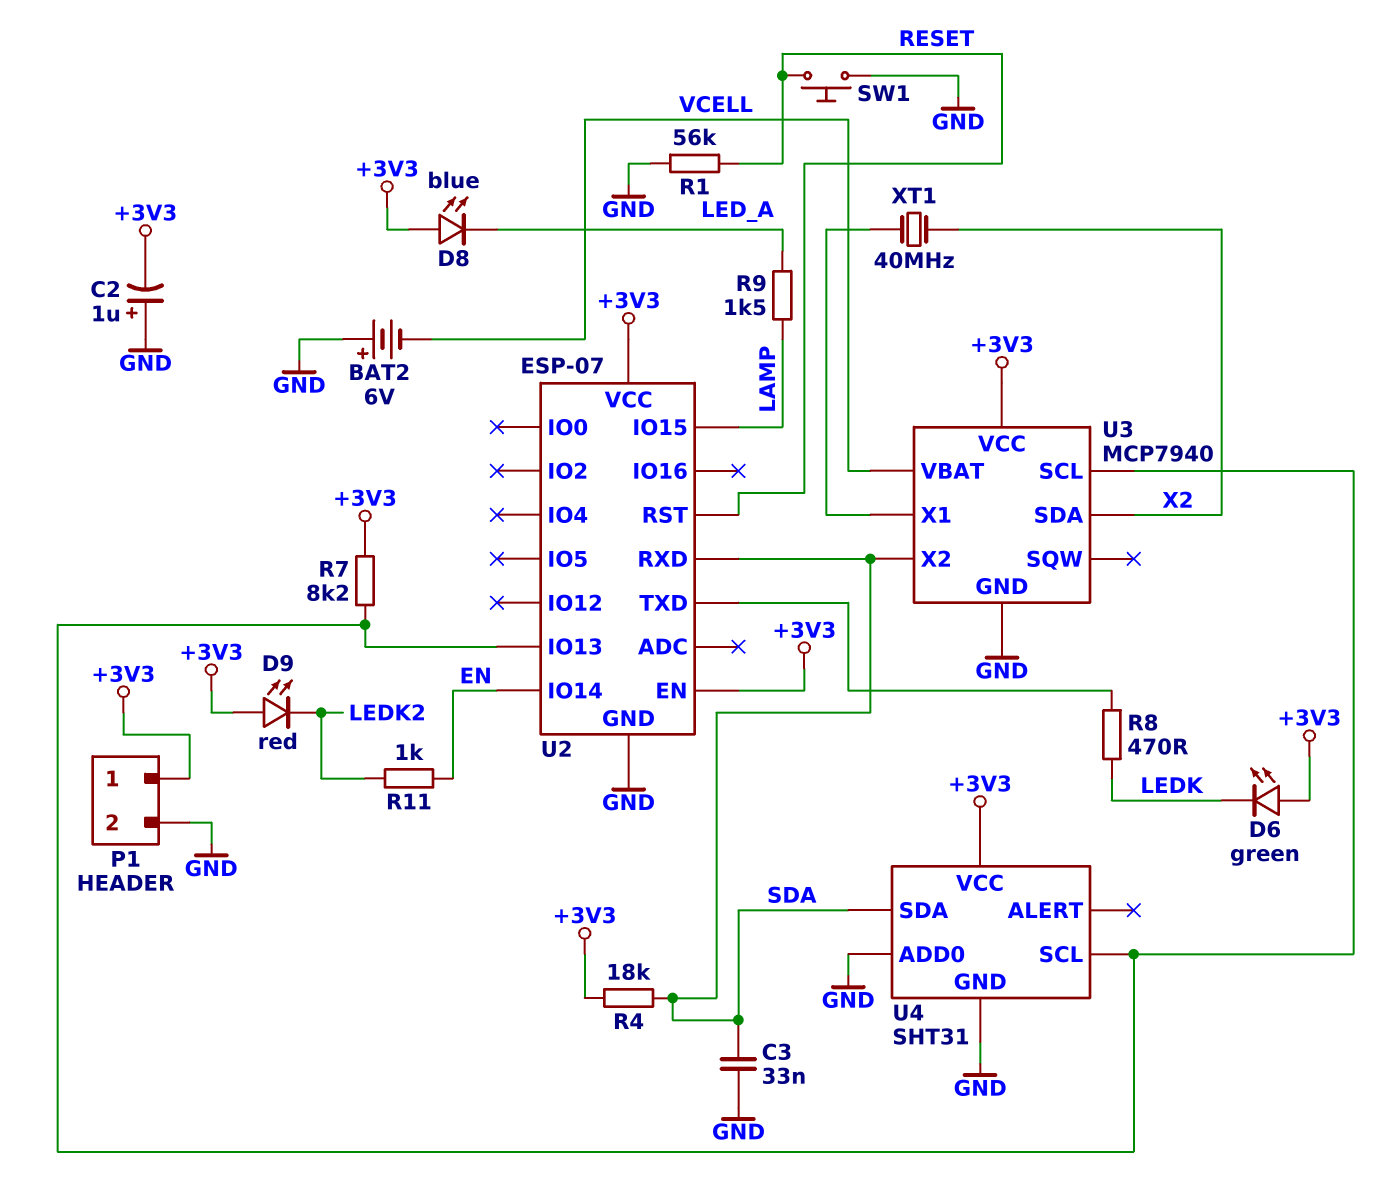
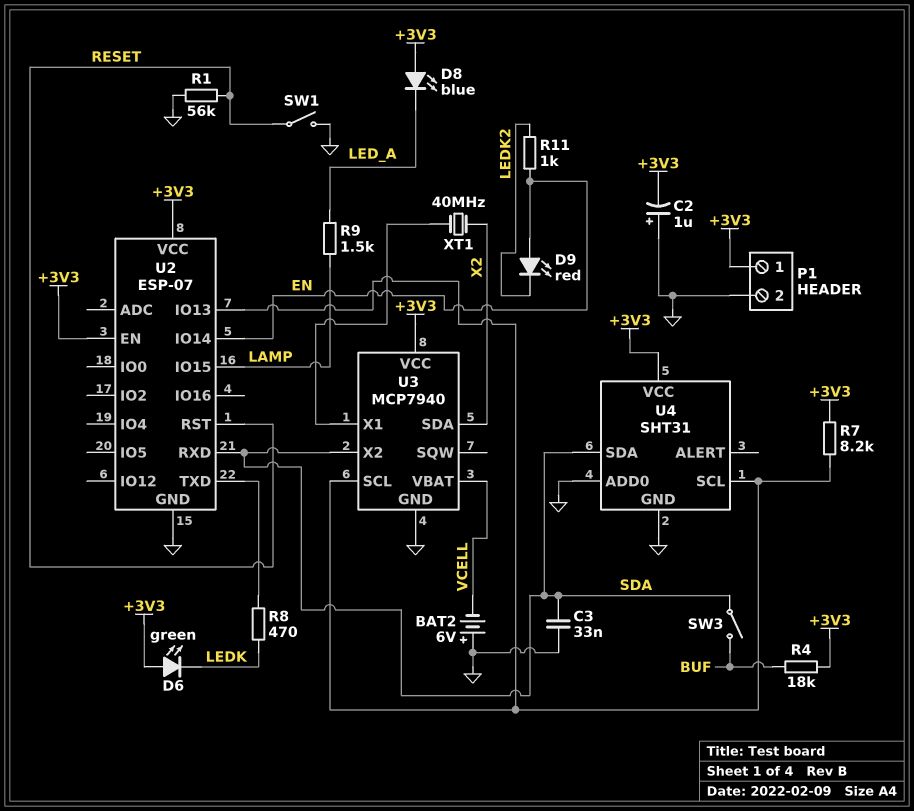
D9: LED red (A +3V3, K LEDK2) -> LED red (A EN, K LEDK2)
R4: 18k (+3V3, SDA) -> 18k (+3V3, BUF)
SW1: button (GND, RESET) -> switch (GND, RESET)
SW3: none -> switch (BUF, SDA)

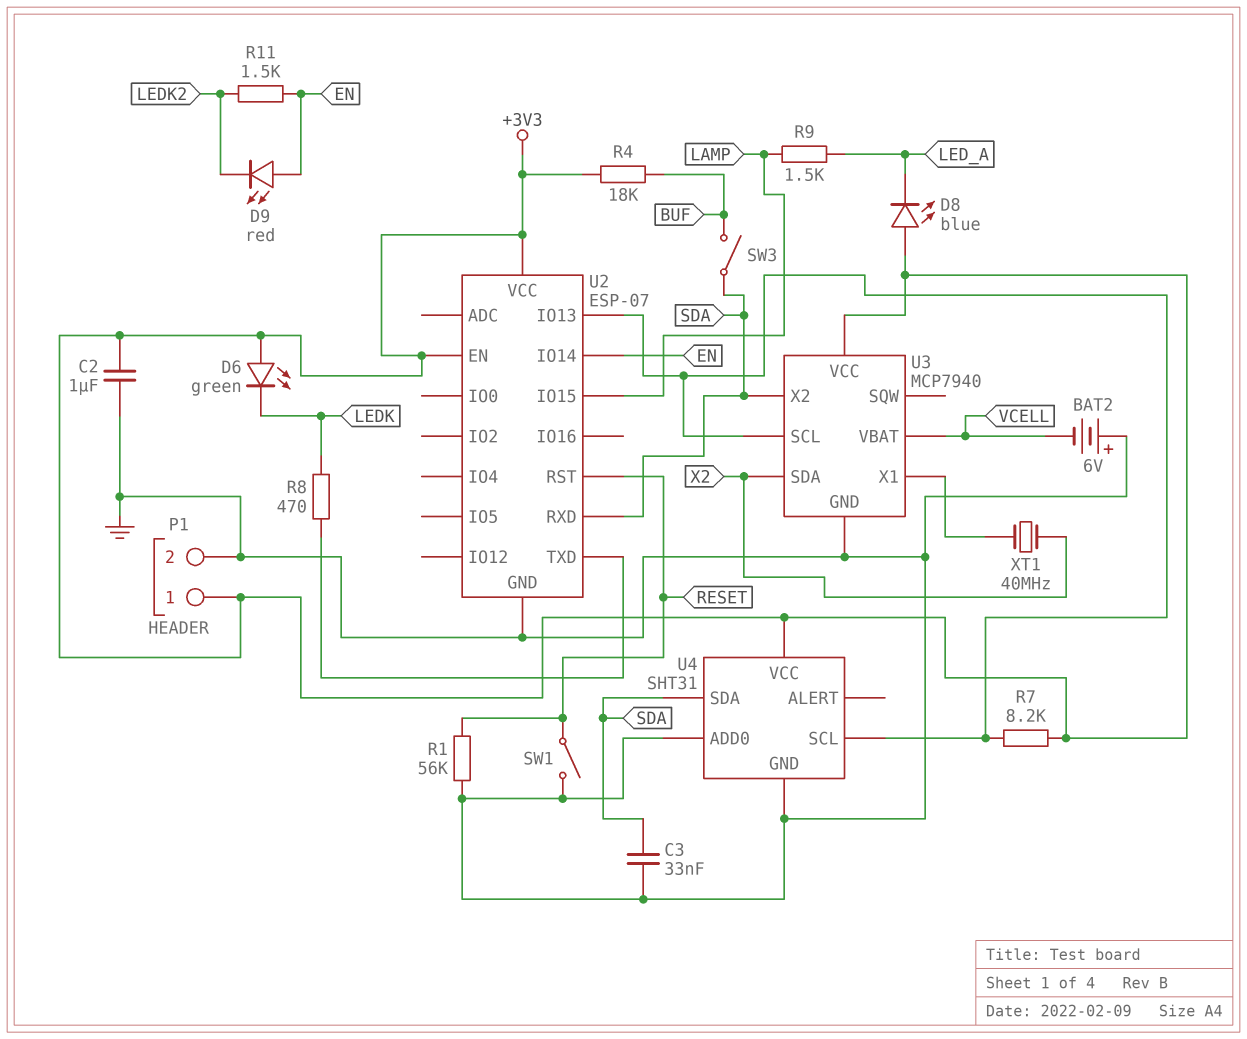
C2: 1uF (plus GND, minus +3V3) -> 1uF (+3V3, GND)
R11: 1k (EN, LEDK2) -> 1.5k (EN, LEDK2)

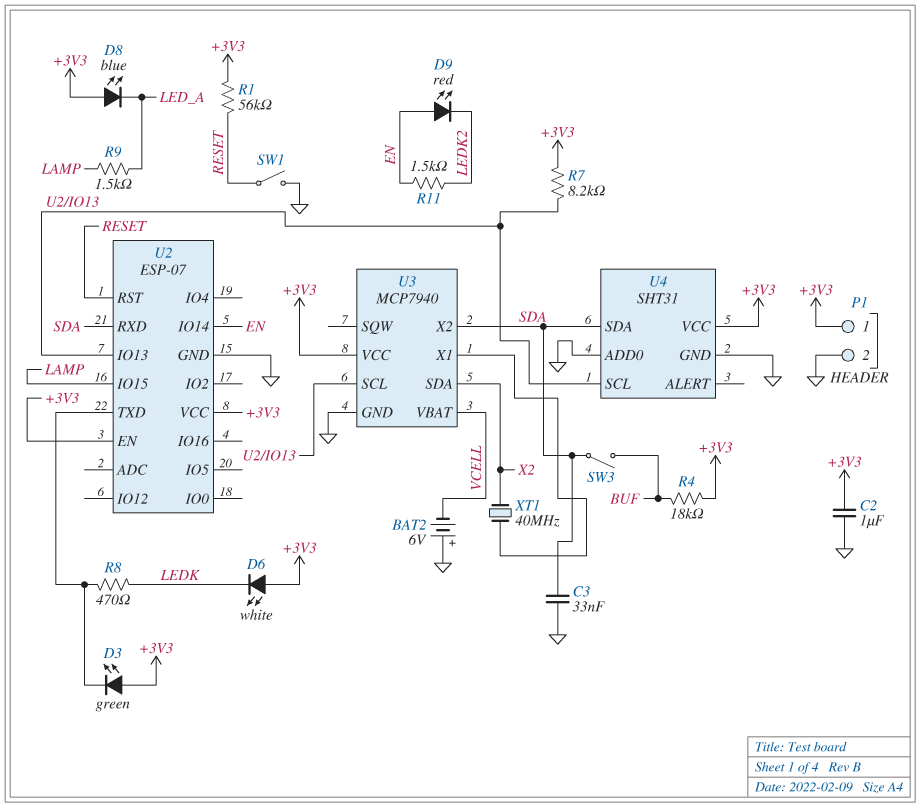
D3: none -> LED green (A +3V3, K U2/TXD)
D6: LED green (A +3V3, K LEDK) -> LED white (A +3V3, K LEDK)
R1: 56k (GND, RESET) -> 56k (+3V3, RESET)

